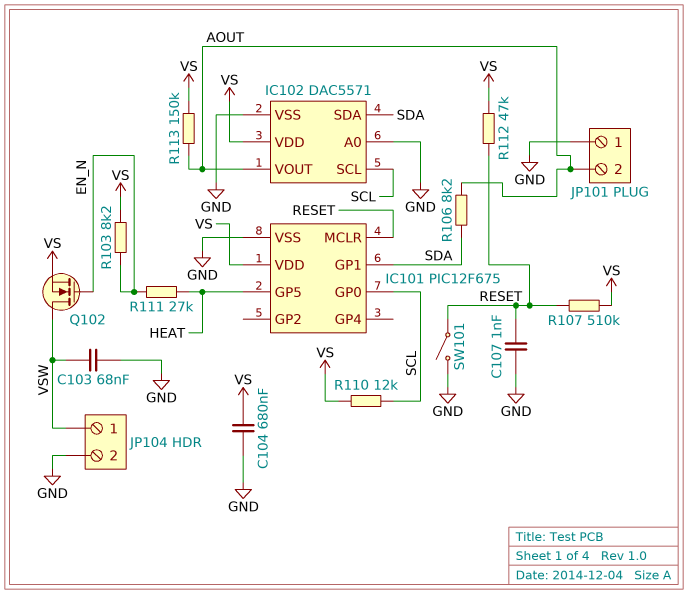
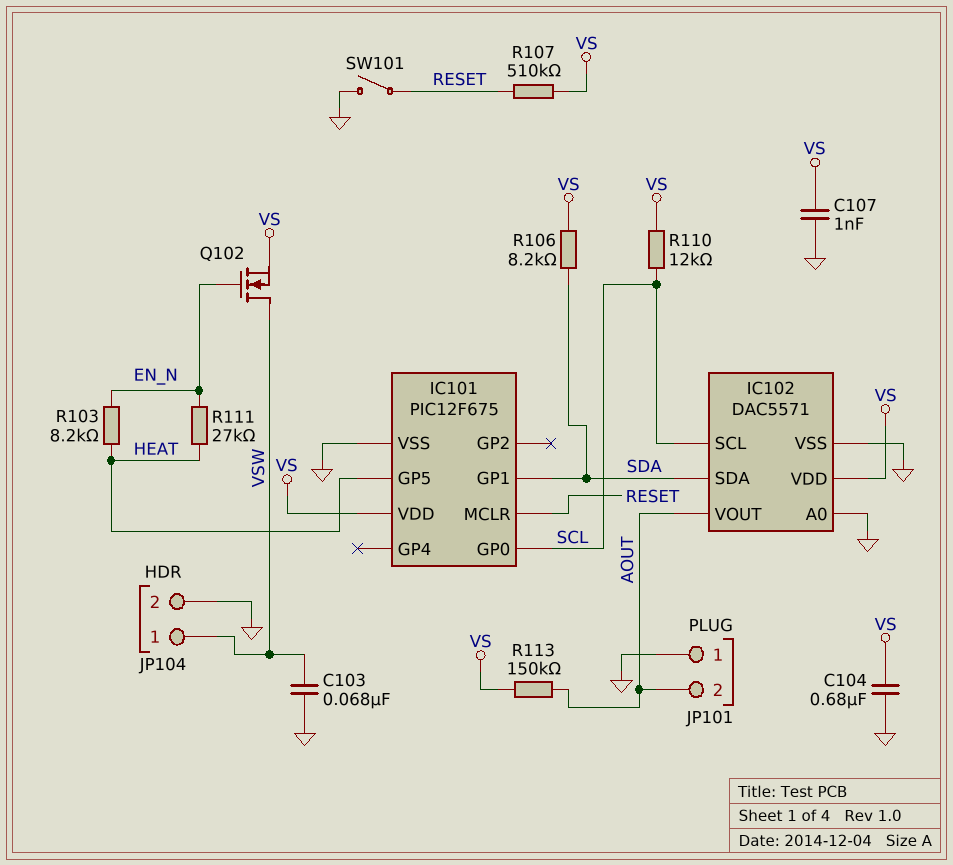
C107: 1nF (GND, RESET) -> 1nF (GND, VS)
R103: 8.2k (EN_N, VS) -> 8.2k (EN_N, HEAT)
R106: 8.2k (AOUT, SDA) -> 8.2k (SDA, VS)
R112: 47k (RESET, VS) -> none

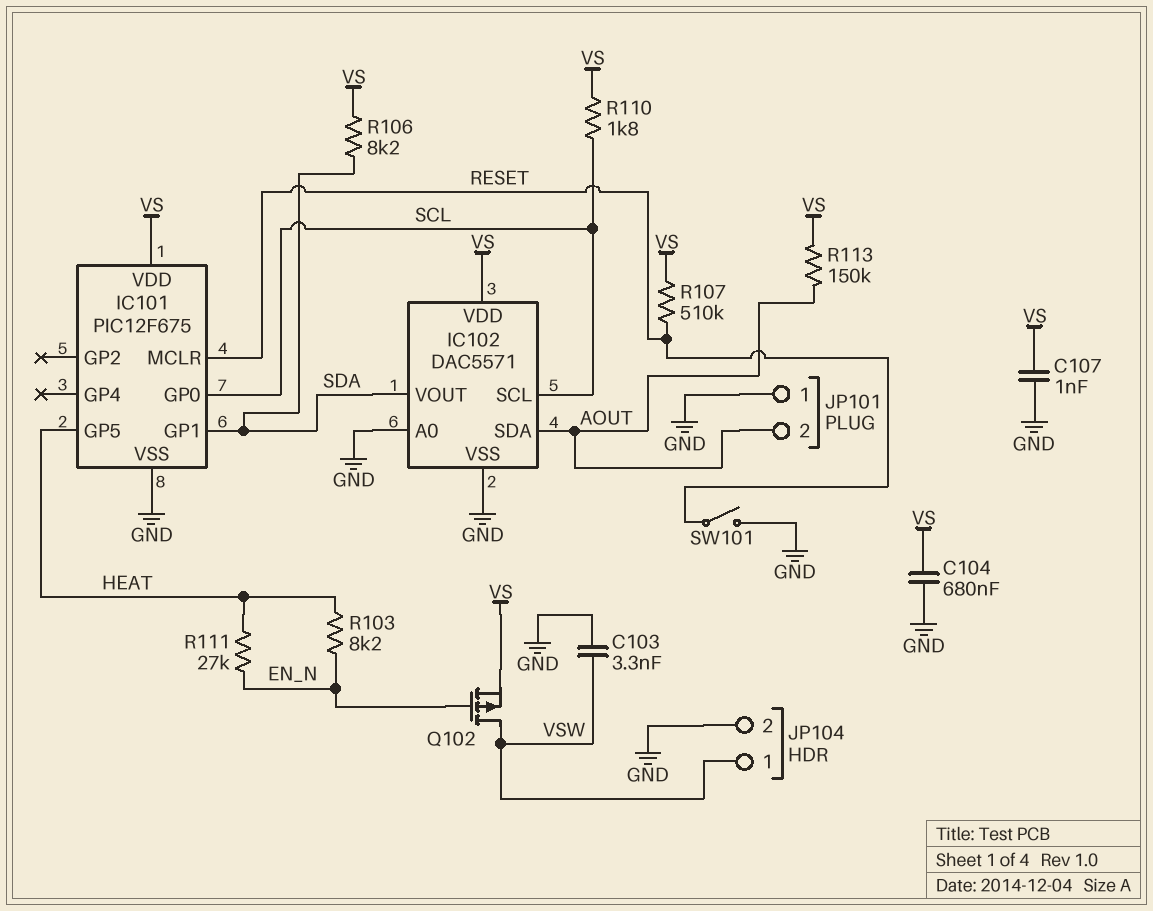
C103: 68nF (GND, VSW) -> 3.3nF (GND, VSW)
IC102 pin SDA: SDA -> AOUT
IC102 pin VOUT: AOUT -> SDA
Q102: NMOS (G EN_N, D VSW, S VS) -> PMOS (G EN_N, D VSW, S VS)
R110: 12k (SCL, VS) -> 1.8k (SCL, VS)

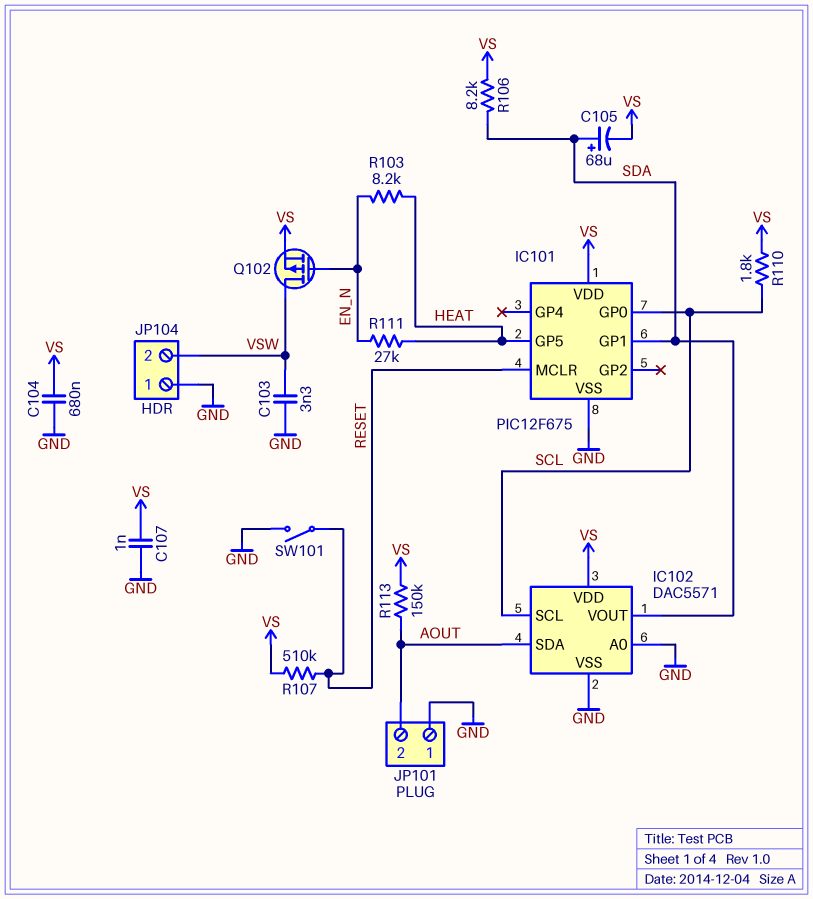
C105: none -> 68uF (plus SDA, minus VS)
JP104 pin 1: VSW -> GND
JP104 pin 2: GND -> VSW

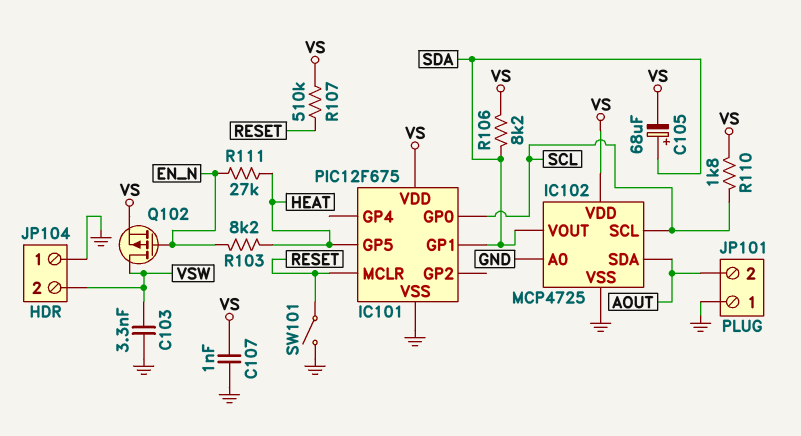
C104: 680nF (GND, VS) -> none
IC102: DAC5571 -> MCP4725
R113: 150k (AOUT, VS) -> none

